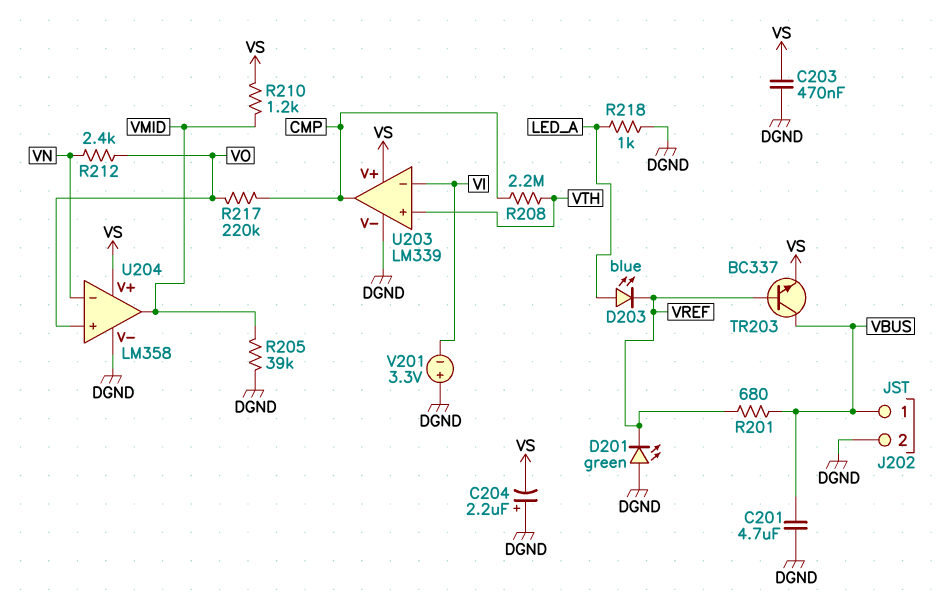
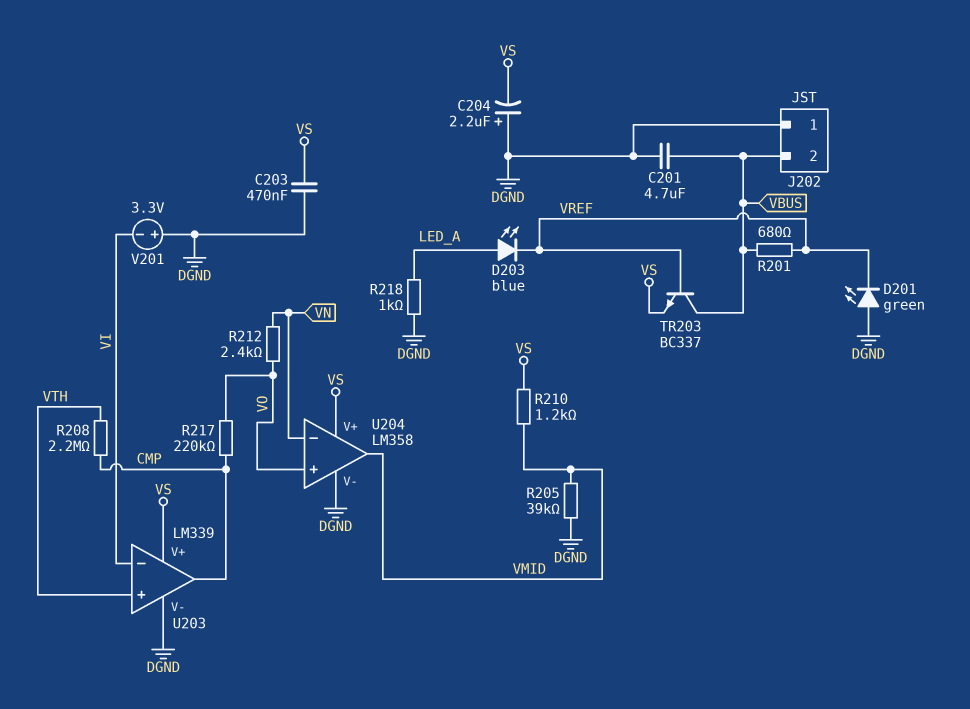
J202 pin 1: VBUS -> DGND
J202 pin 2: DGND -> VBUS

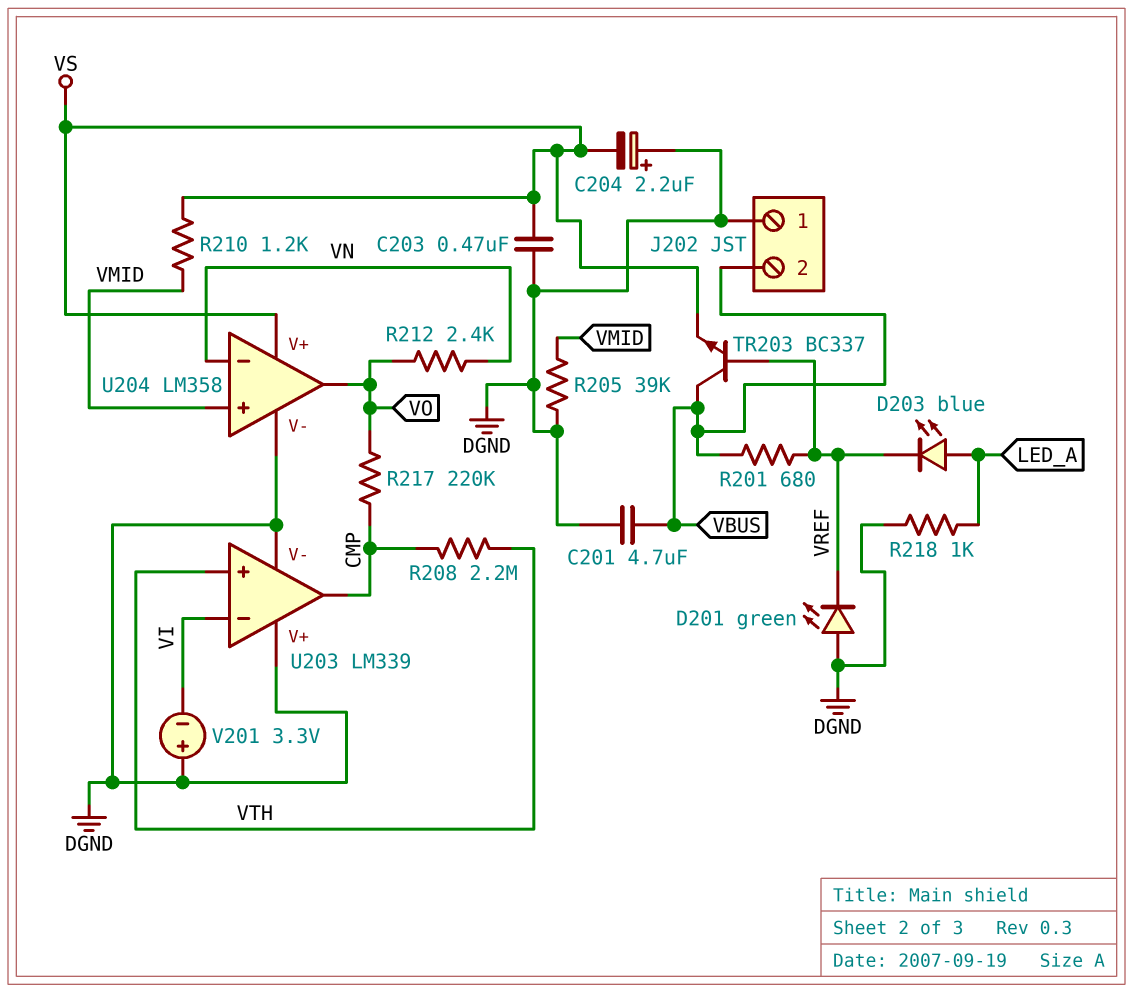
U203 pin V+: VS -> DGND
U204 pin in+: VO -> VMID
U204 pin out: VMID -> VO

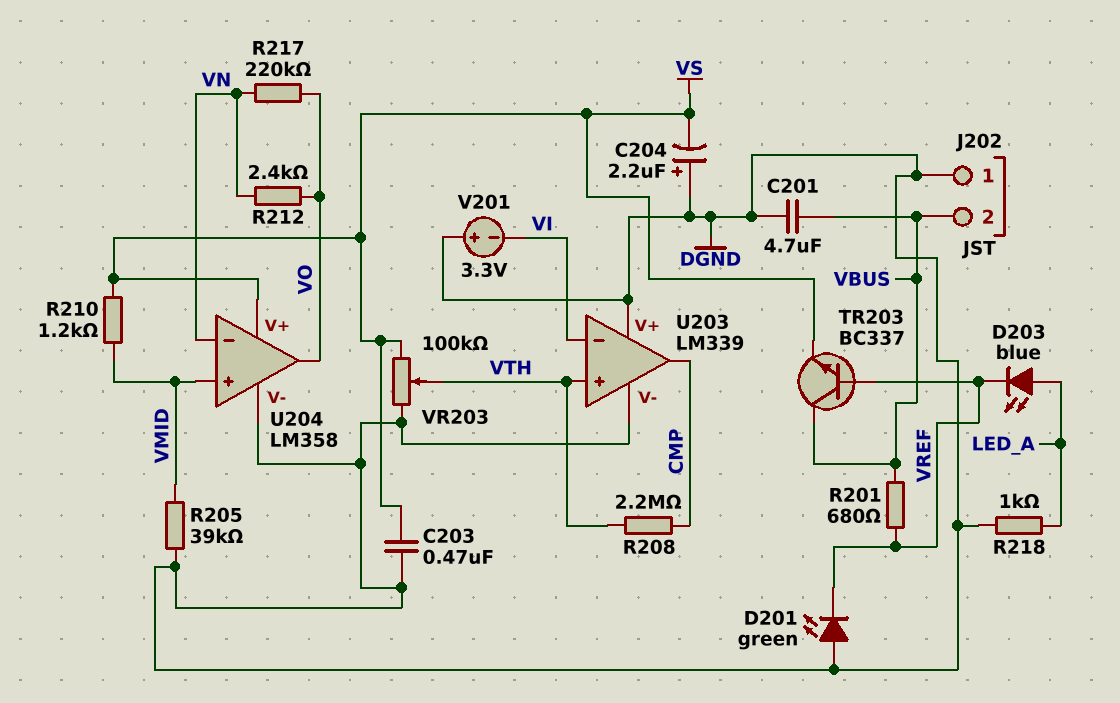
R217: 220k (CMP, VO) -> 220k (VN, VO)
VR203: none -> 100k (DGND, VS, wiper VTH)

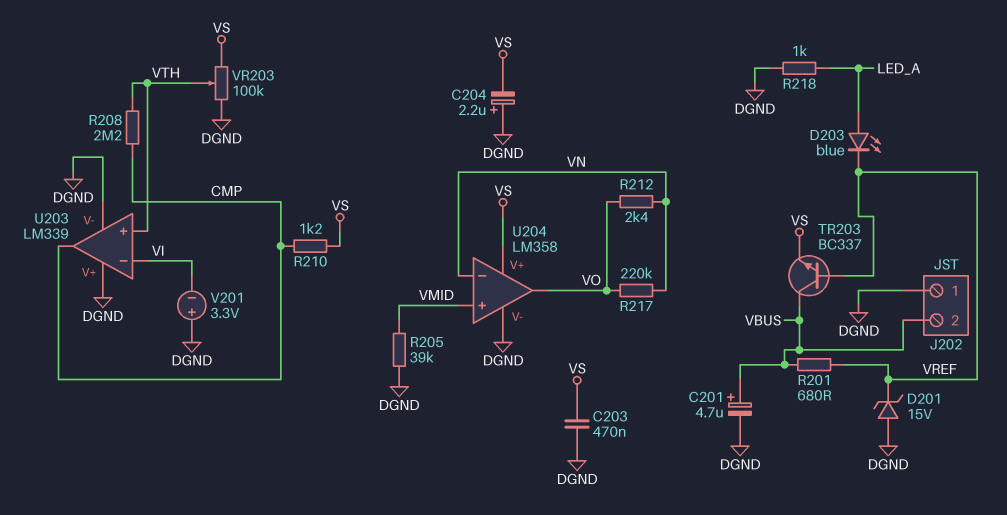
C201: 4.7uF (DGND, VBUS) -> 4.7uF (plus VBUS, minus DGND)
D201: LED green (A DGND, K VREF) -> zener 15V (A DGND, K VREF)
R210: 1.2k (VMID, VS) -> 1.2k (CMP, VS)

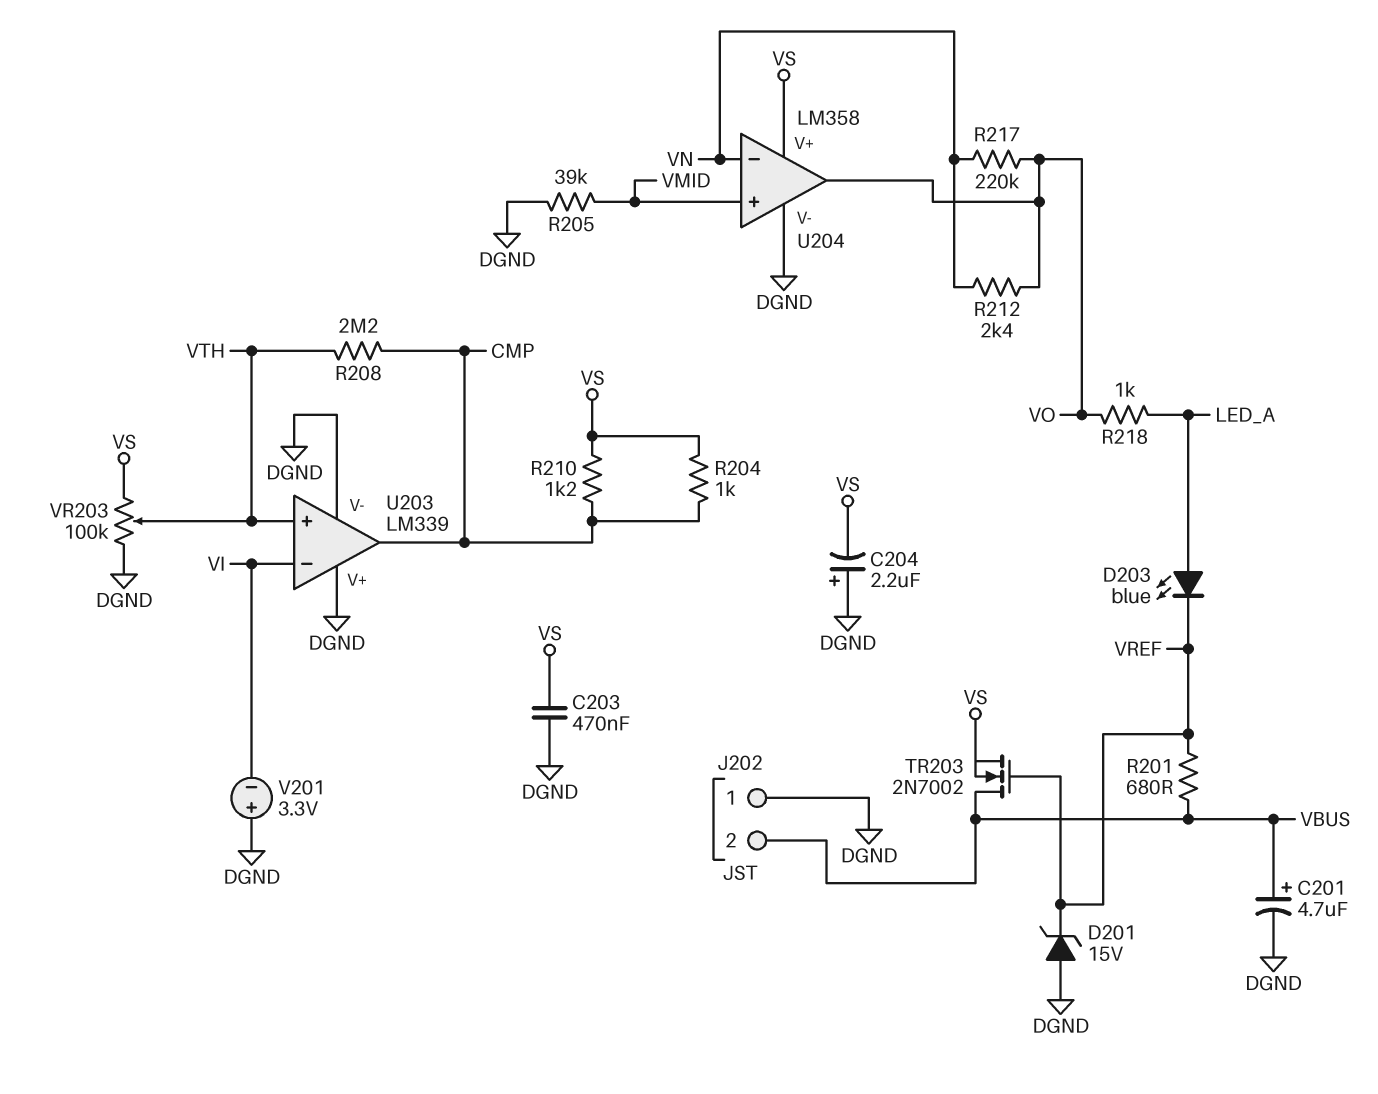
R204: none -> 1k (CMP, VS)
R218: 1k (DGND, LED_A) -> 1k (LED_A, VO)
TR203: NPN BC337 (B VREF, C VBUS, E VS) -> NMOS 2N7002 (G VREF, D VBUS, S VS)

